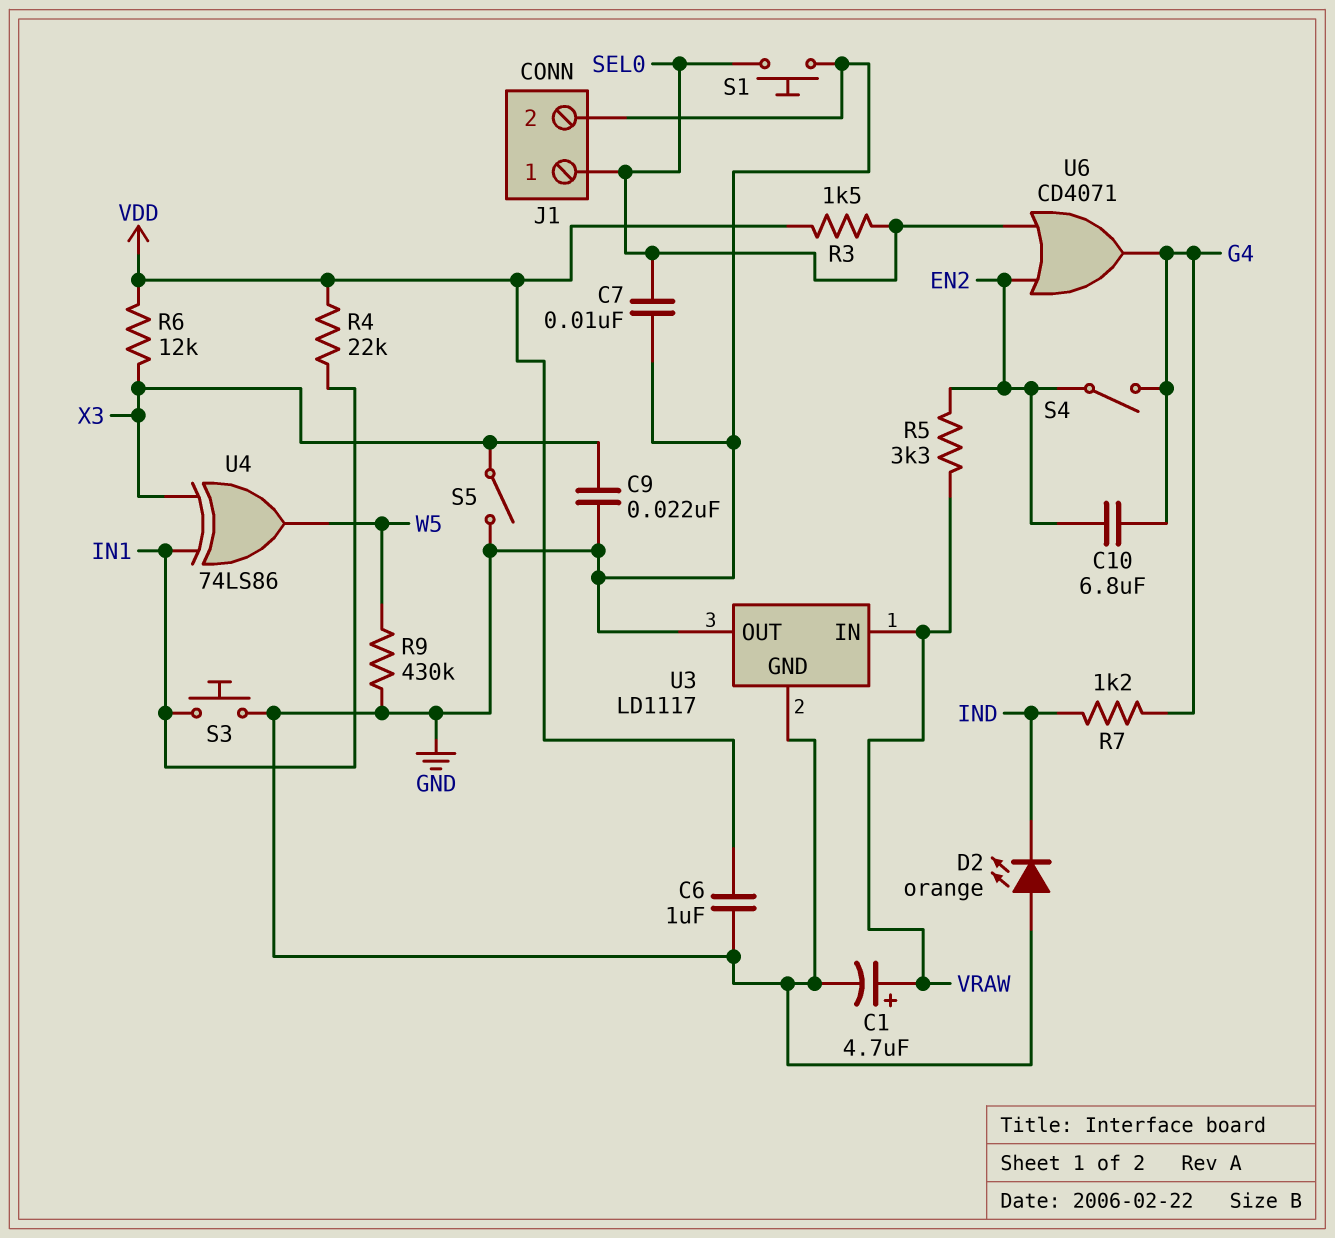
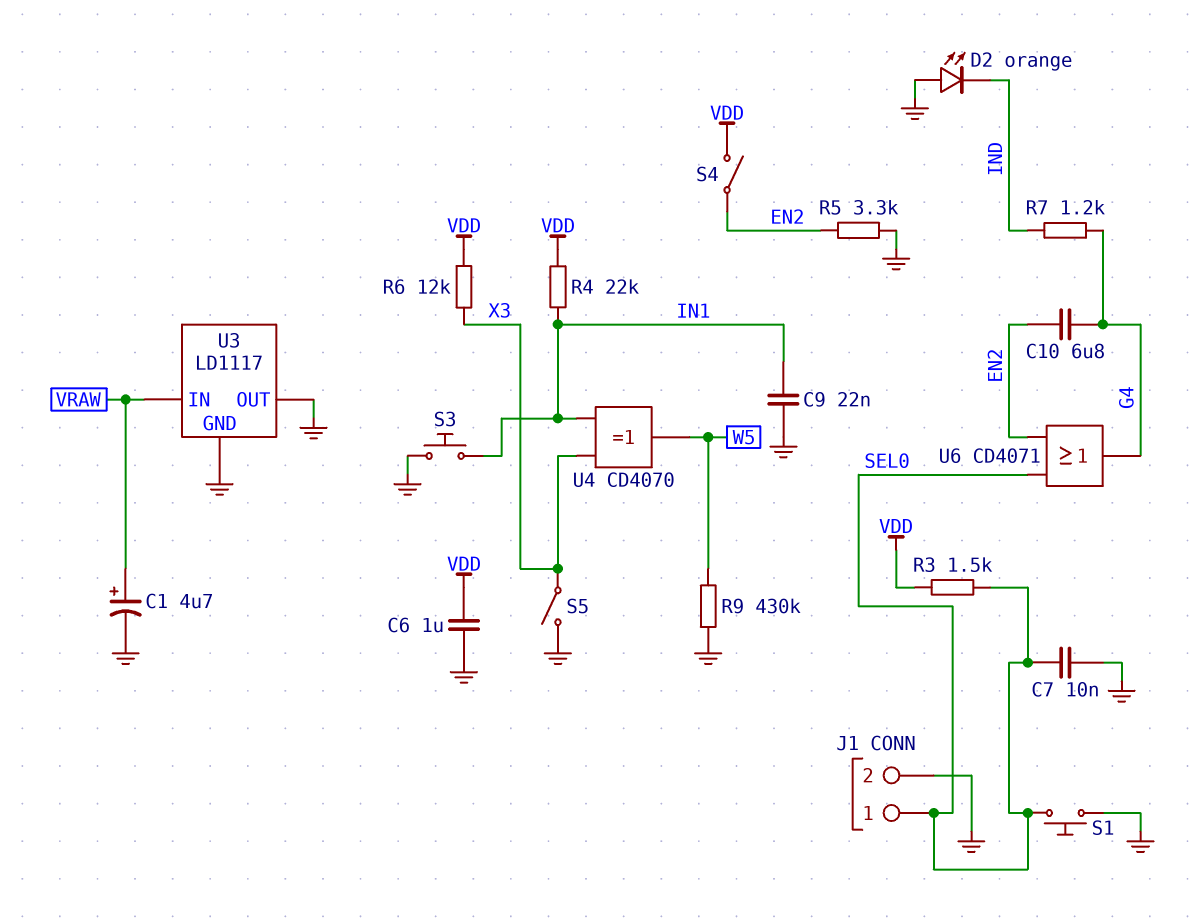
C9: 22nF (GND, X3) -> 22nF (GND, IN1)
R5: 3.3k (EN2, VRAW) -> 3.3k (EN2, GND)
S4: switch (EN2, G4) -> switch (EN2, VDD)
U4: XOR 74LS86 (in IN1, in X3, out W5) -> XOR CD4070 (in IN1, in X3, out W5)

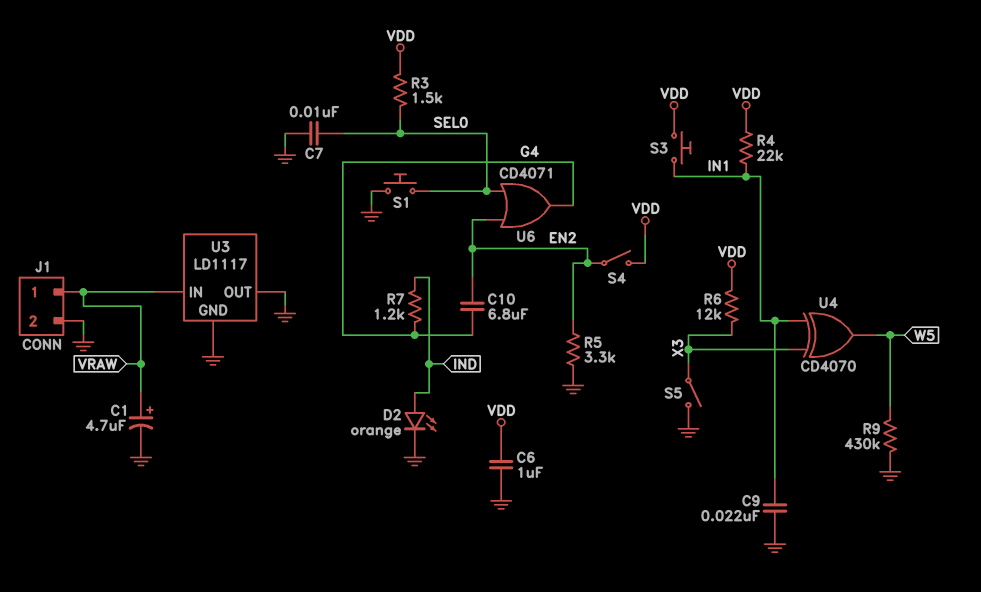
D2: LED orange (A GND, K IND) -> LED orange (A IND, K GND)
J1 pin 1: SEL0 -> VRAW
S3: button (GND, IN1) -> button (IN1, VDD)

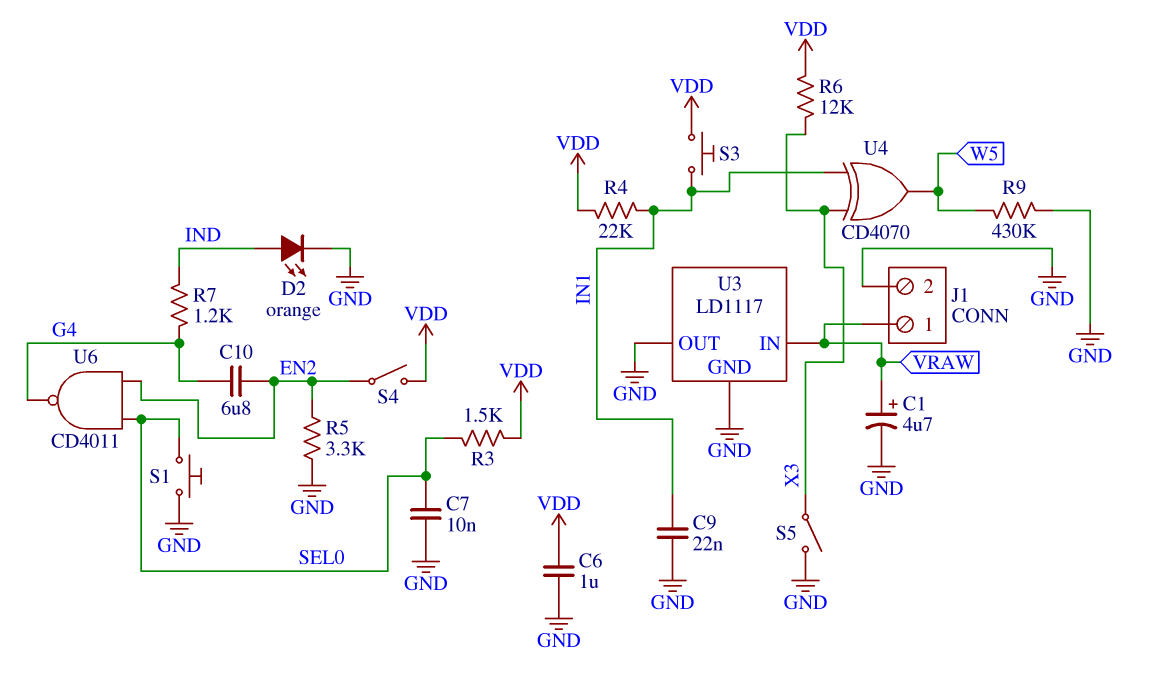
U6: OR CD4071 (in EN2, in SEL0, out G4) -> NAND CD4011 (in EN2, in SEL0, out G4)

